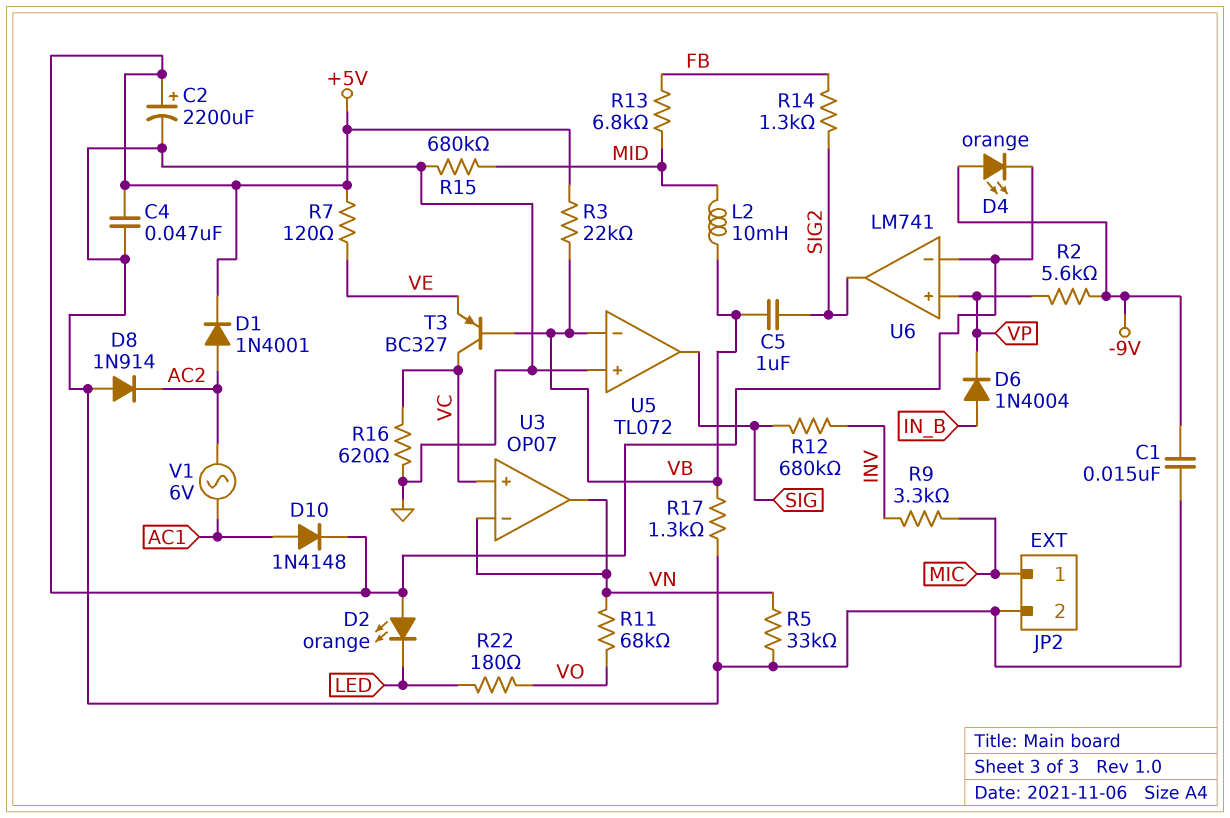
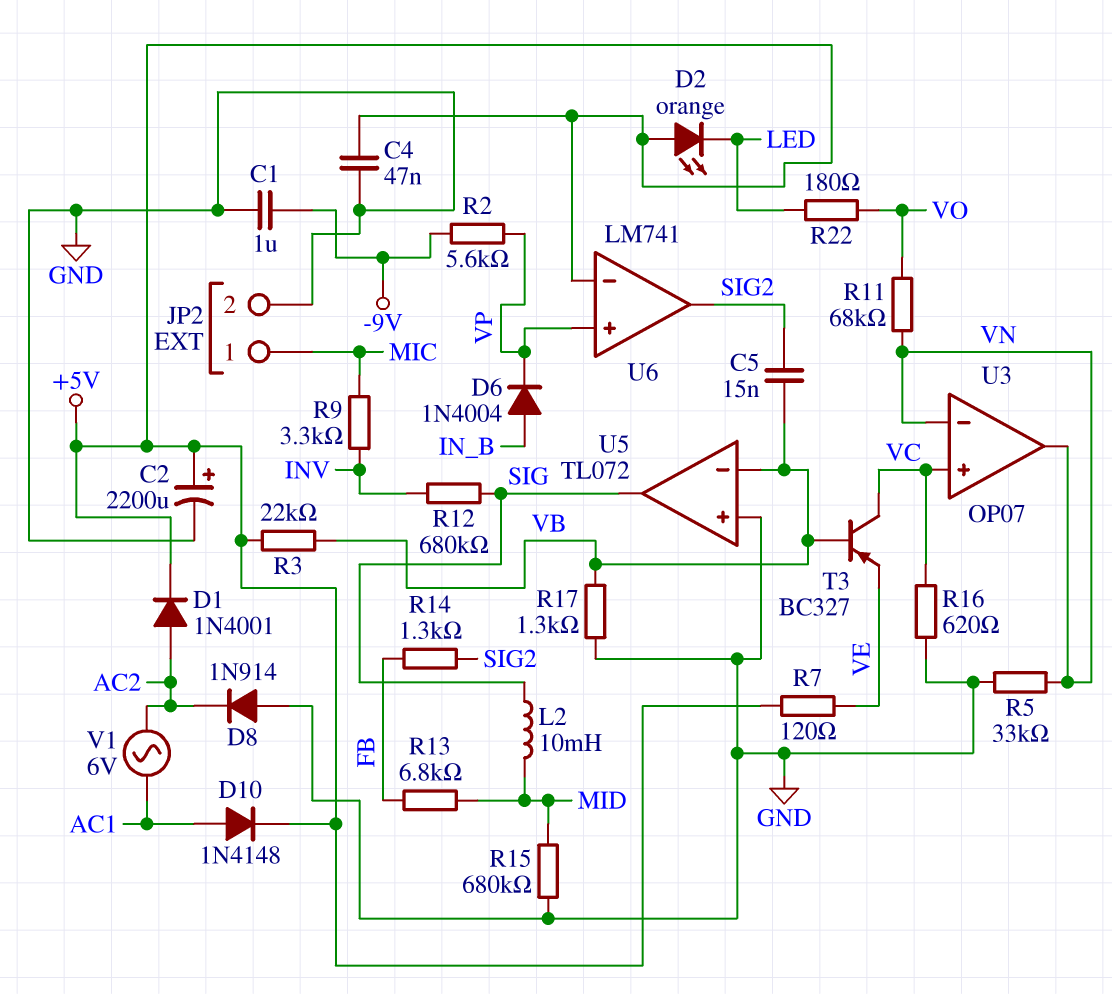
C1: 15nF (-9V, GND) -> 1uF (-9V, GND)
C5: 1uF (SIG2, VB) -> 15nF (SIG2, VB)
D4: LED orange (A -9V, K +5V) -> none
L2: 10mH (MID, VB) -> 10mH (MID, SIG)

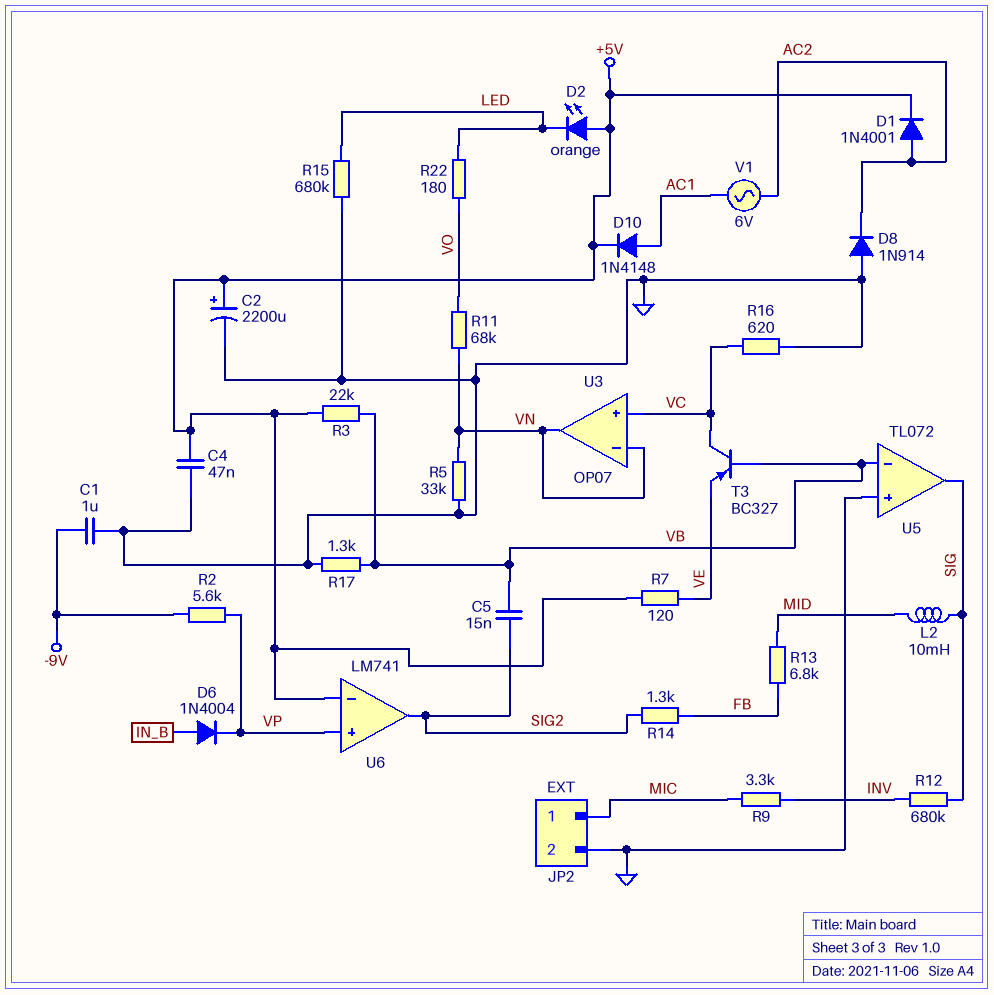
R15: 680k (GND, MID) -> 680k (GND, LED)

